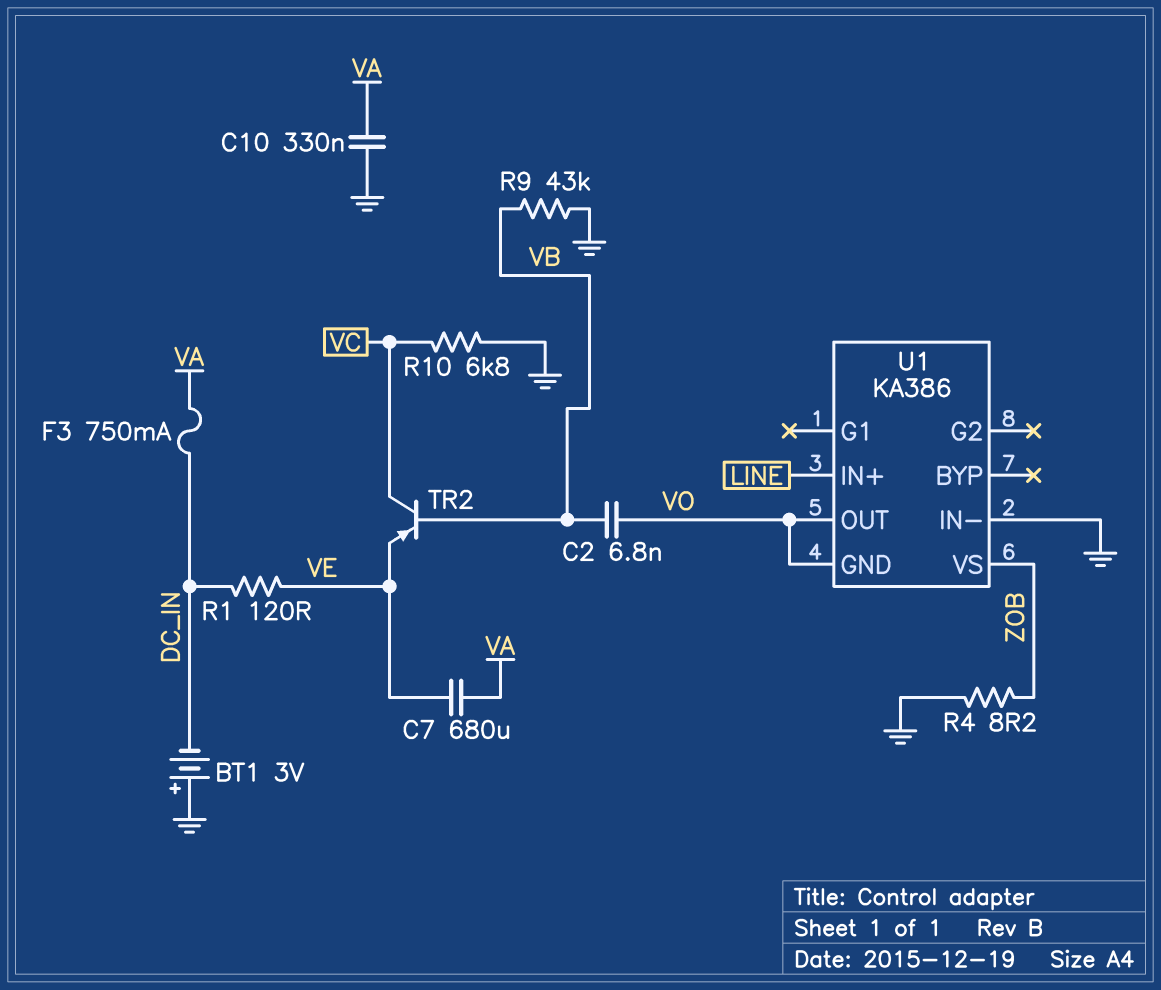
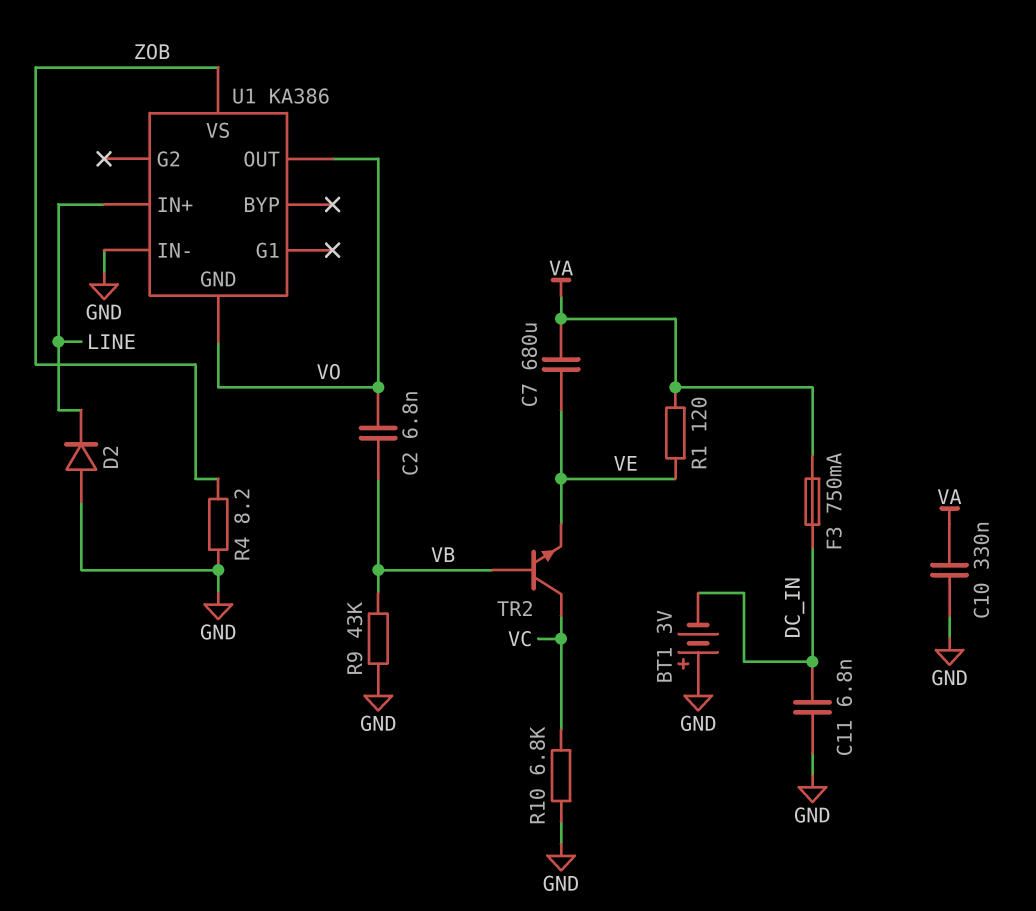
C11: none -> 6.8nF (DC_IN, GND)
D2: none -> diode (A GND, K LINE)
R1: 120 (DC_IN, VE) -> 120 (VA, VE)
TR2: PNP (B VB, C VC, E VE) -> NPN (B VB, C VC, E VE)

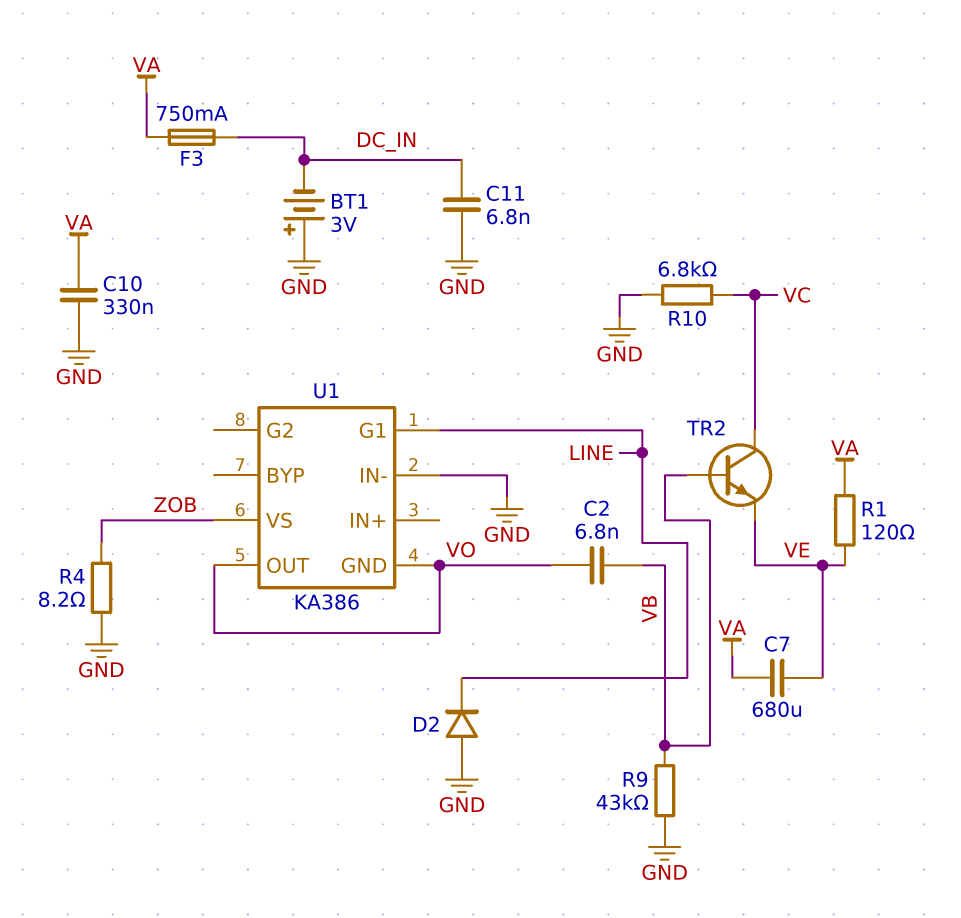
U1 pin G1: none -> LINE
U1 pin IN+: LINE -> none

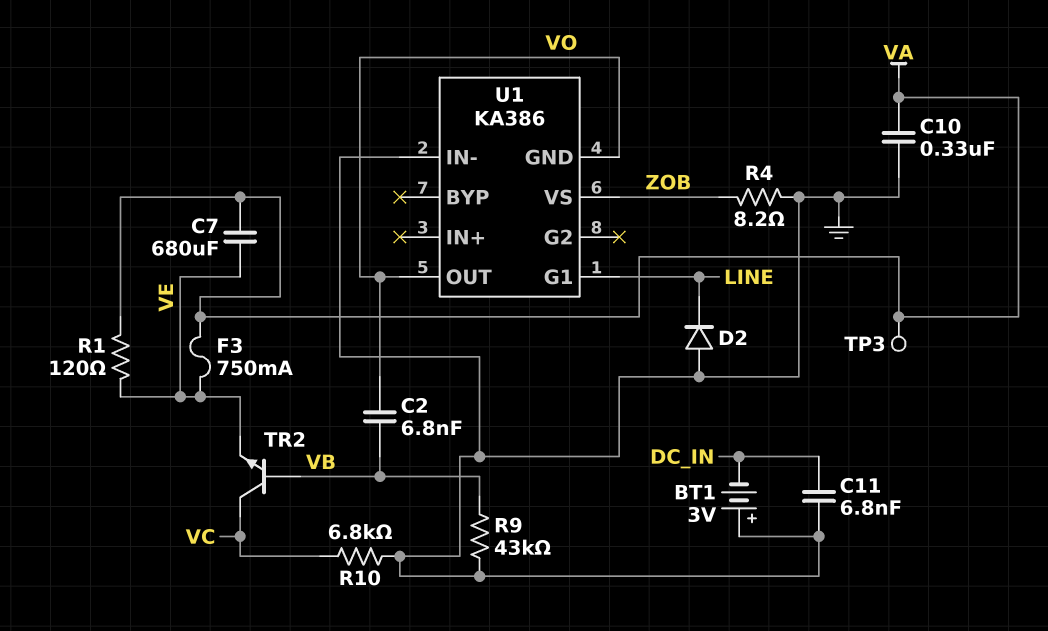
F3: 750mA (DC_IN, VA) -> 750mA (VA, VE)
TP3: none -> test point (VA)

